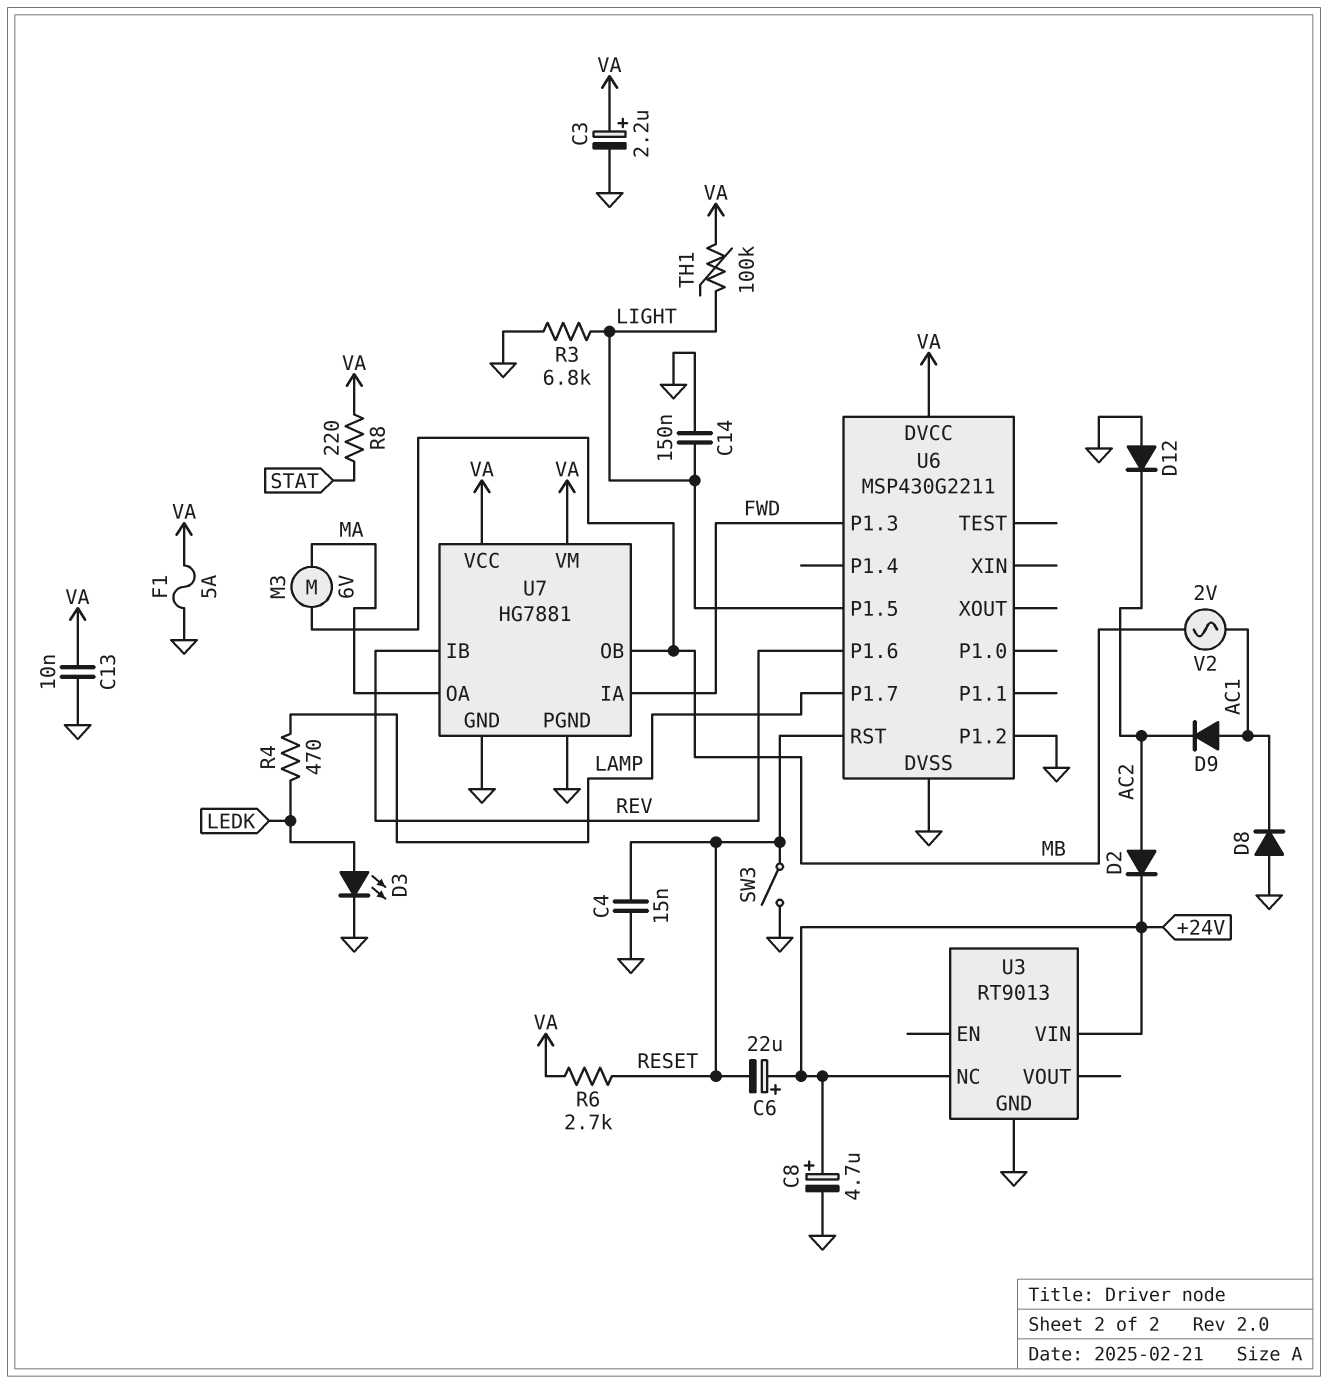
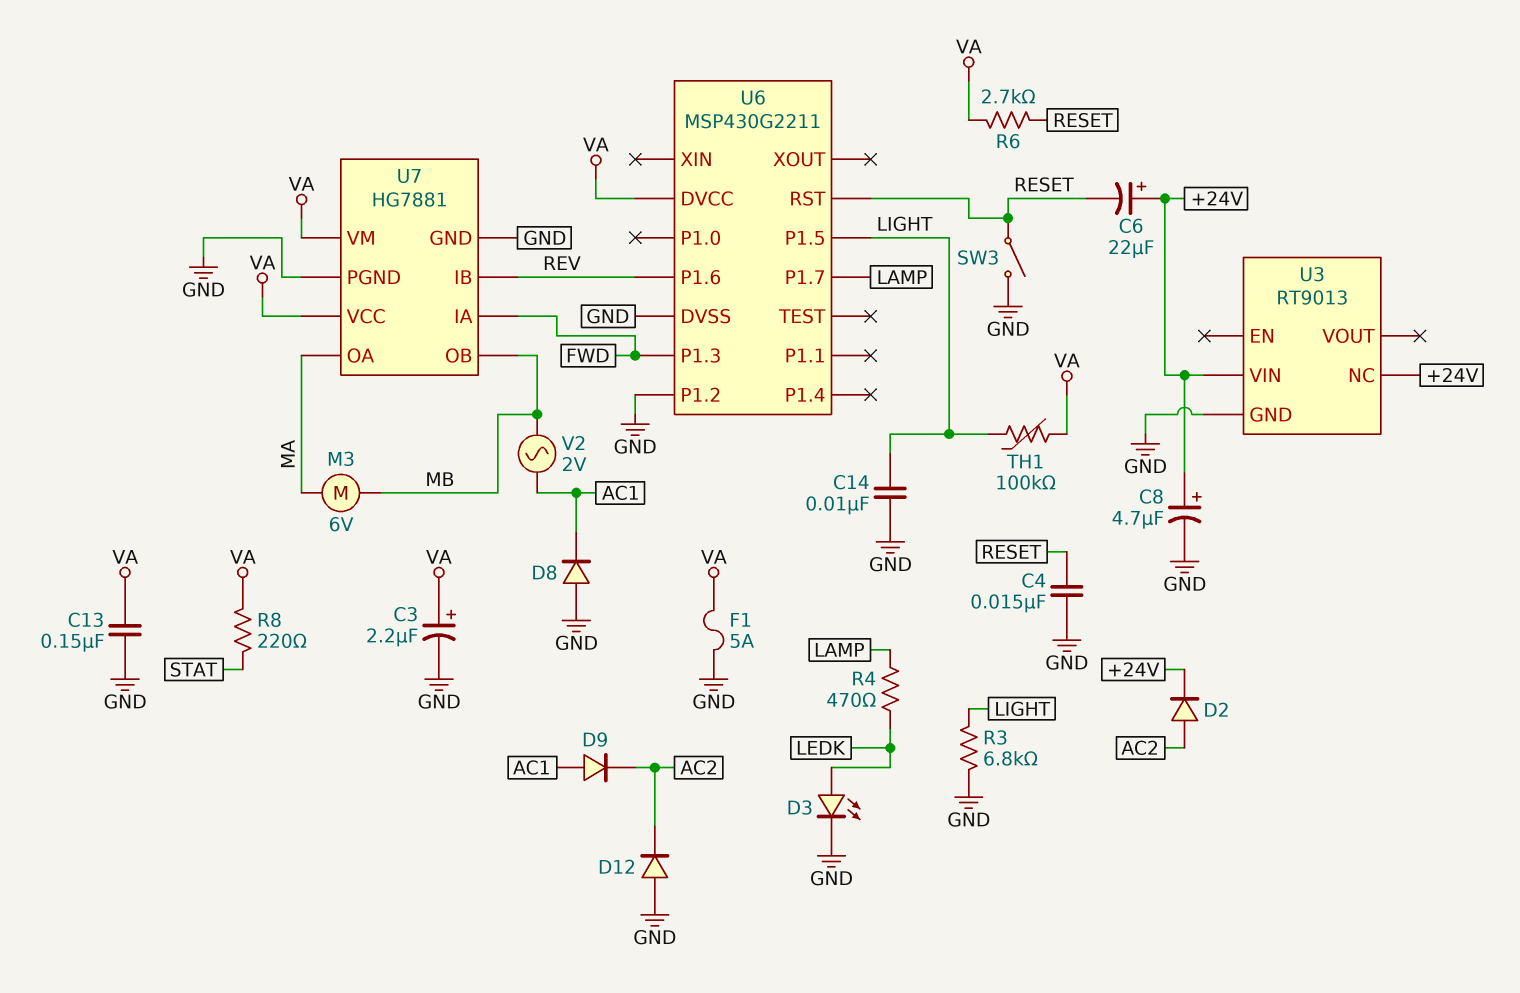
C13: 10nF (GND, VA) -> 150nF (GND, VA)
C14: 150nF (GND, LIGHT) -> 10nF (GND, LIGHT)

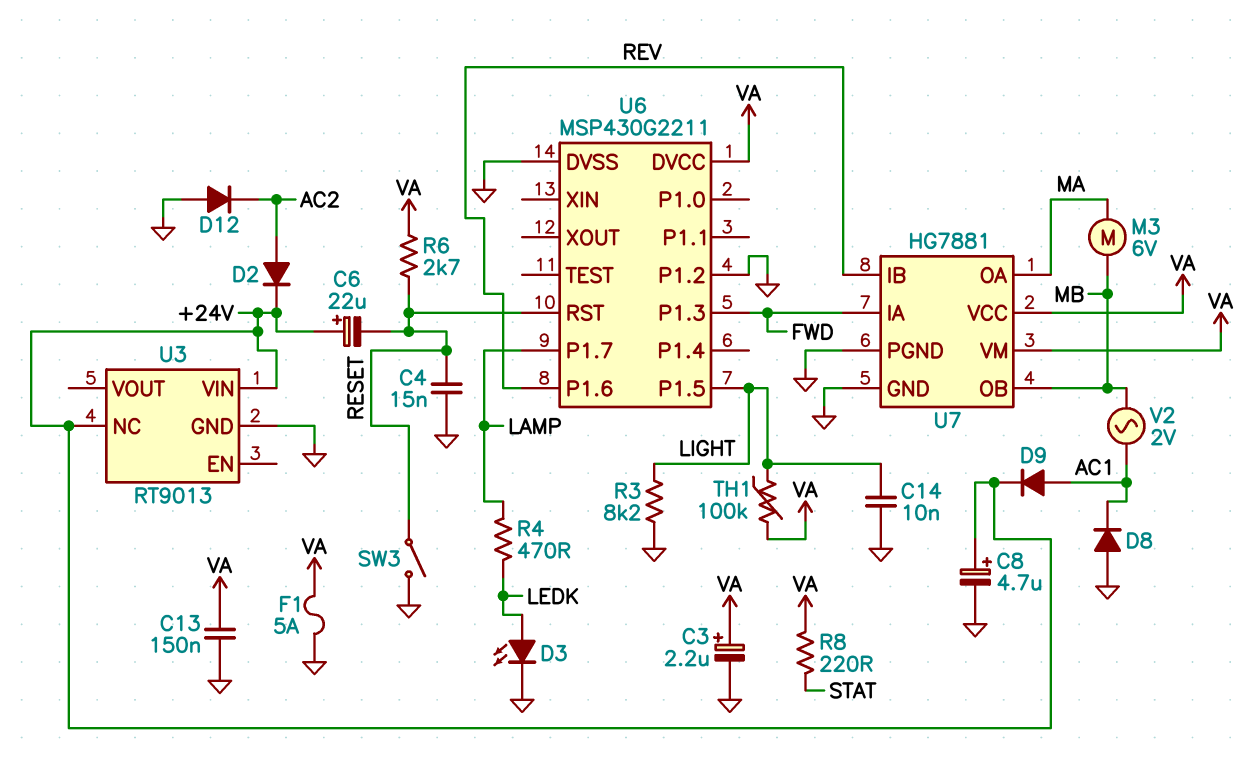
D9: diode (A AC1, K AC2) -> diode (A AC1, K +24V)
R3: 6.8k (GND, LIGHT) -> 8.2k (GND, LIGHT)

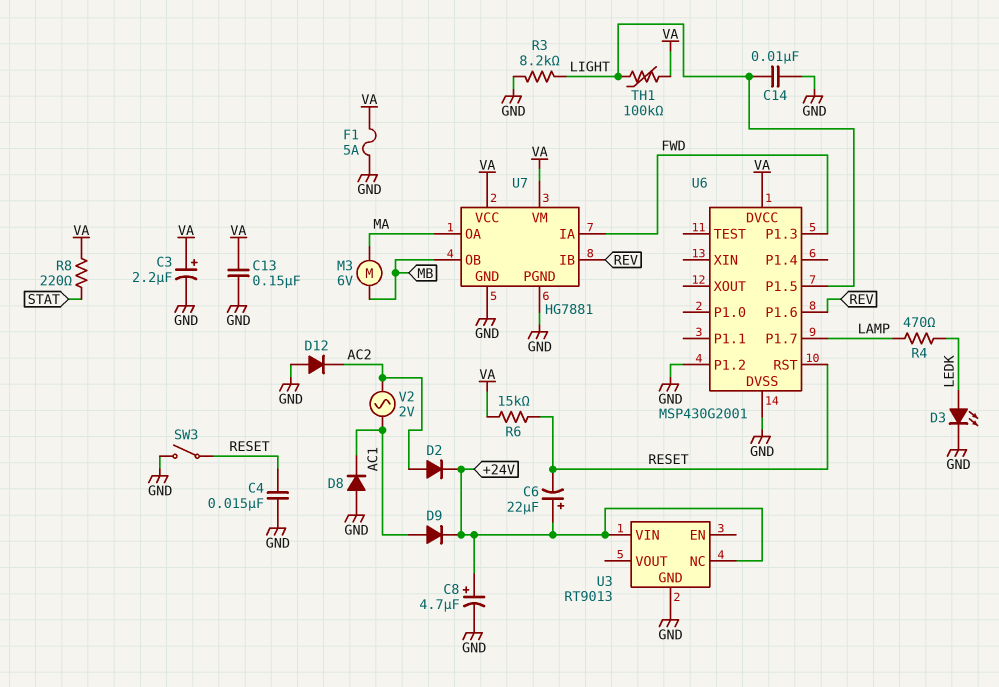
R6: 2.7k (RESET, VA) -> 15k (RESET, VA)
U6: MSP430G2211 -> MSP430G2001
V2: AC 2V (AC1, MB) -> AC 2V (AC1, AC2)

